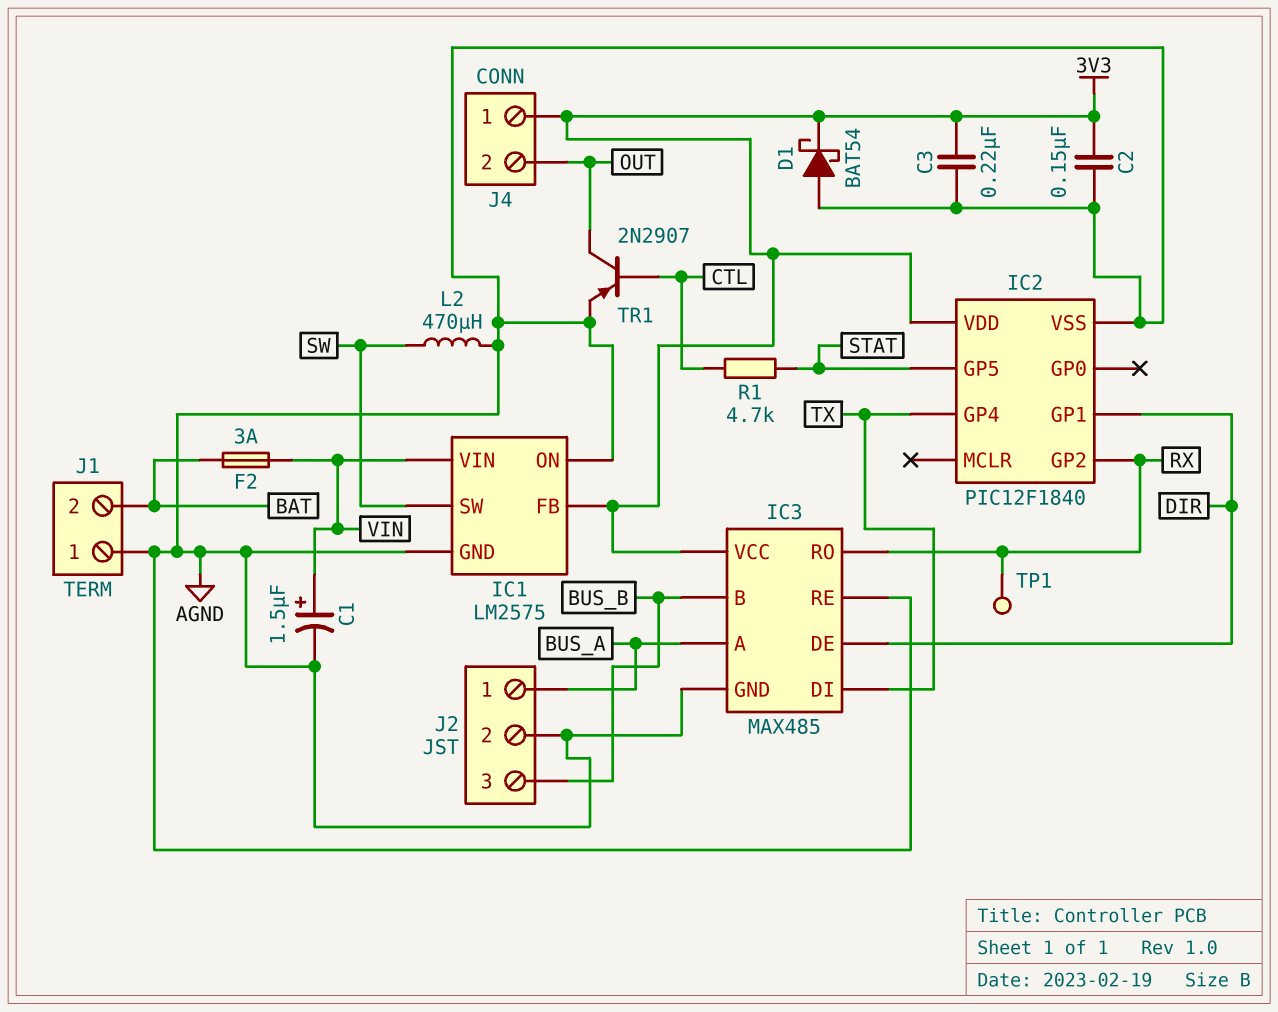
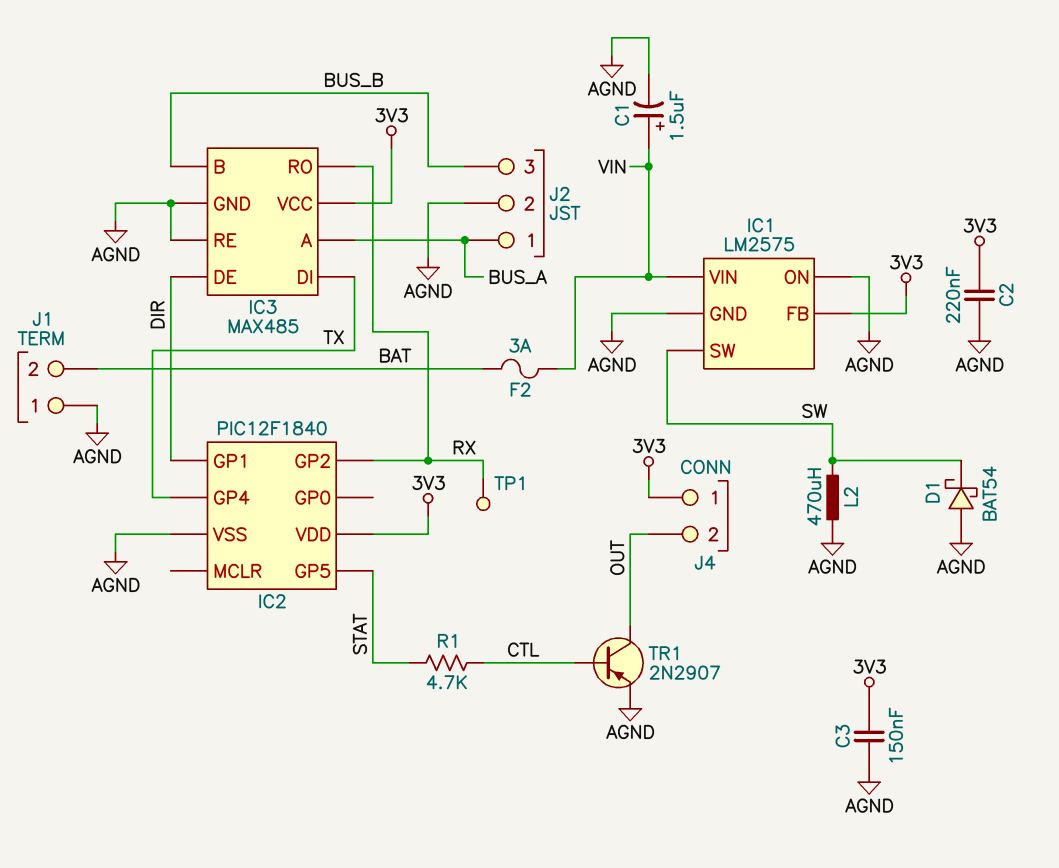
C2: 150nF (3V3, AGND) -> 220nF (3V3, AGND)
C3: 220nF (3V3, AGND) -> 150nF (3V3, AGND)
D1: schottky BAT54 (A AGND, K 3V3) -> schottky BAT54 (A AGND, K SW)

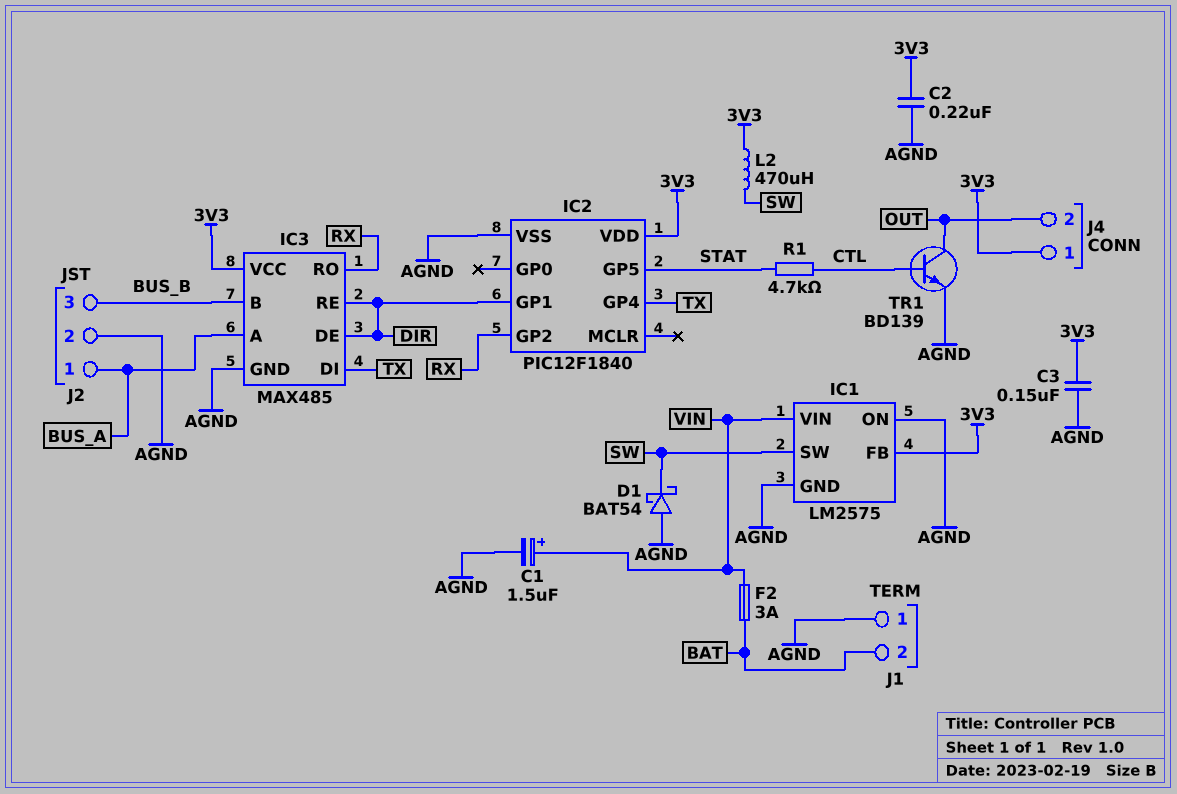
IC3 pin RE: AGND -> DIR
L2: 470uH (AGND, SW) -> 470uH (3V3, SW)
TP1: test point (RX) -> none
TR1: PNP 2N2907 (B CTL, C OUT, E AGND) -> NPN BD139 (B CTL, C OUT, E AGND)

